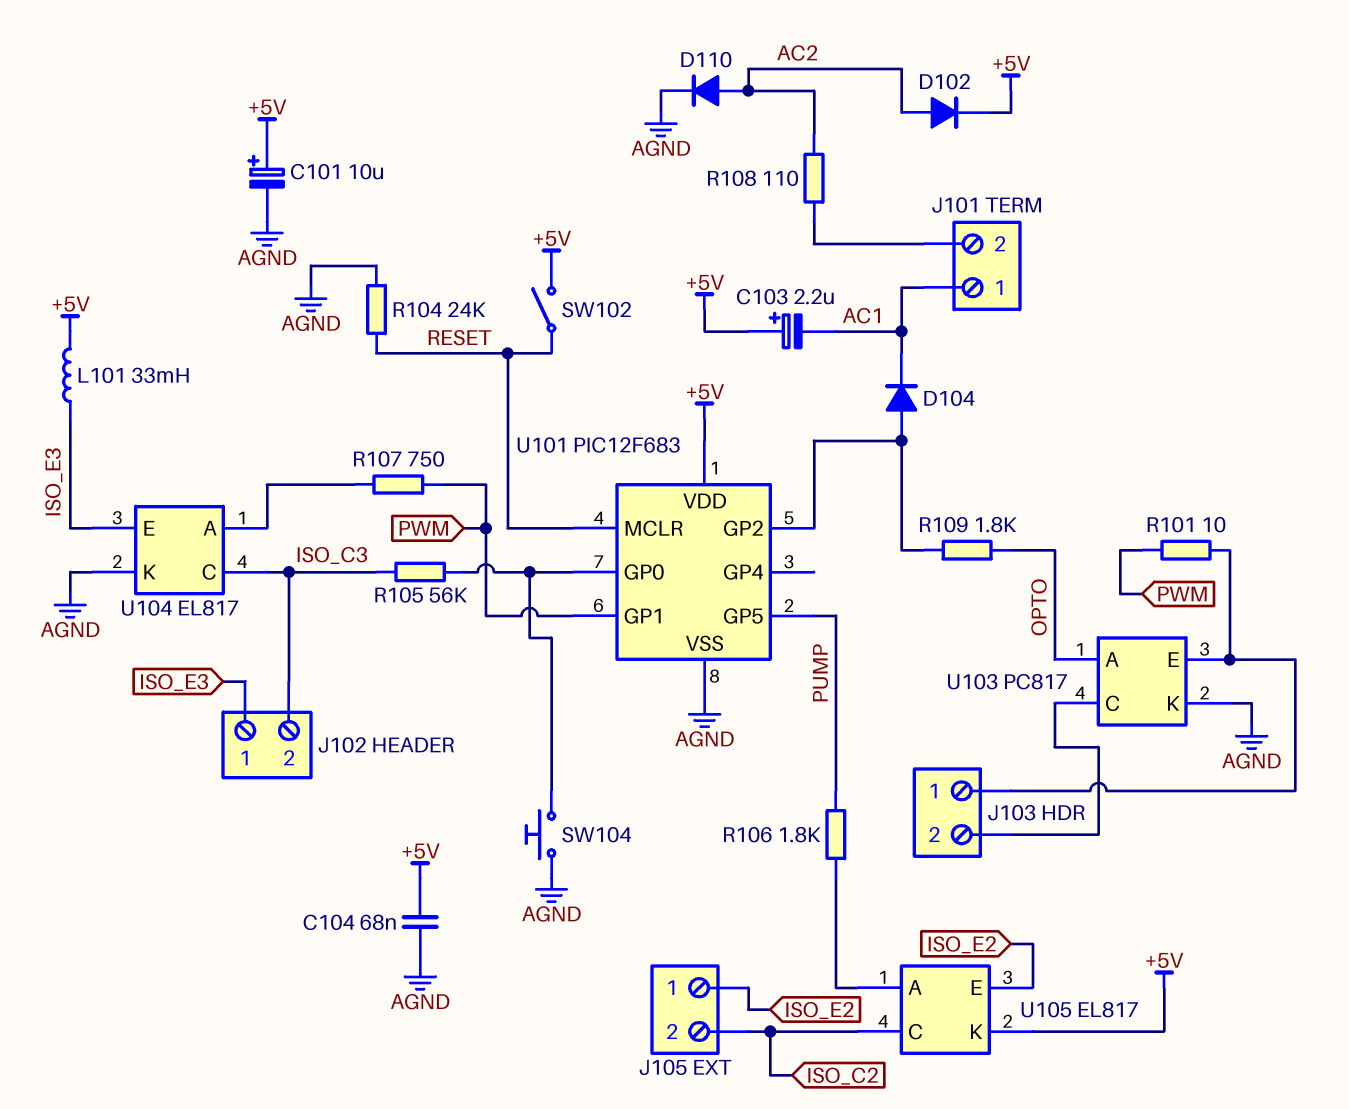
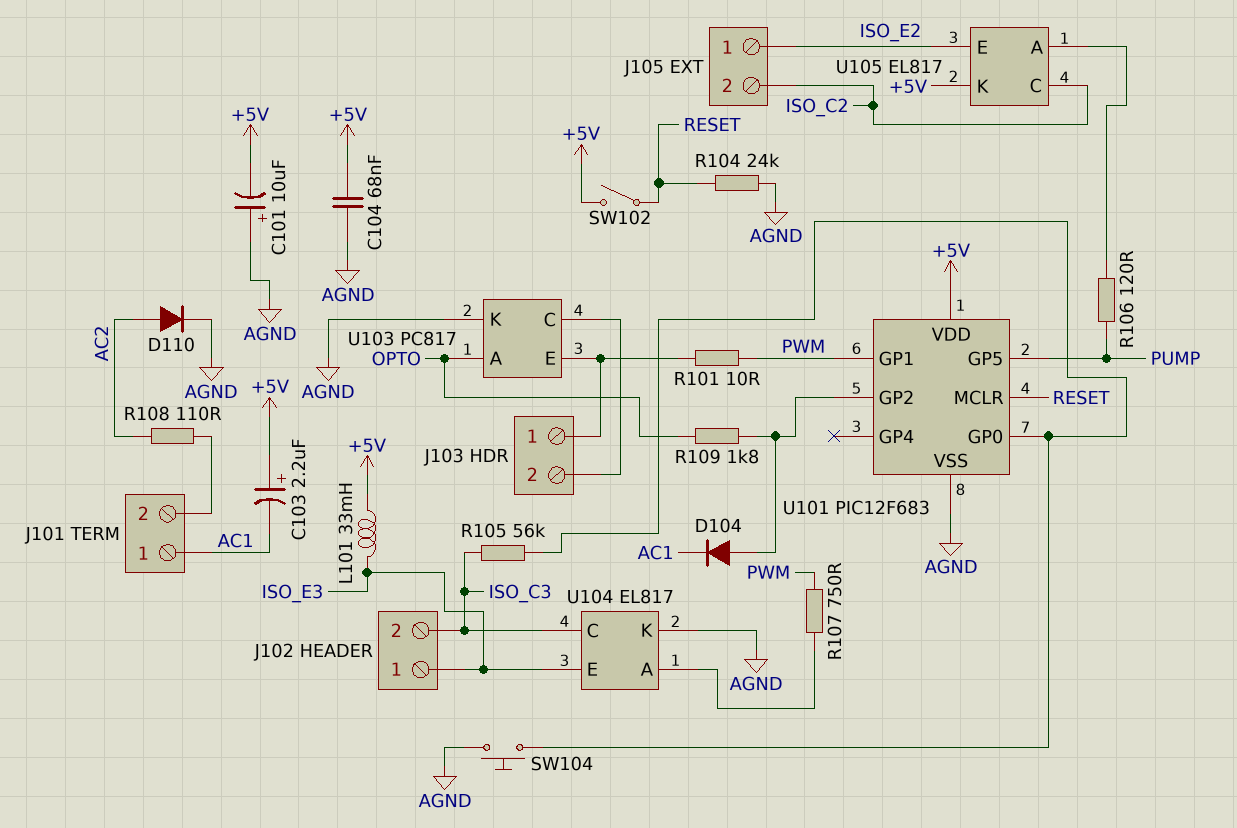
C101: 10uF (plus +5V, minus AGND) -> 10uF (plus AGND, minus +5V)
D102: diode (A AC2, K +5V) -> none
R106: 1.8k (PUMP, U105/A) -> 120 (PUMP, U105/A)

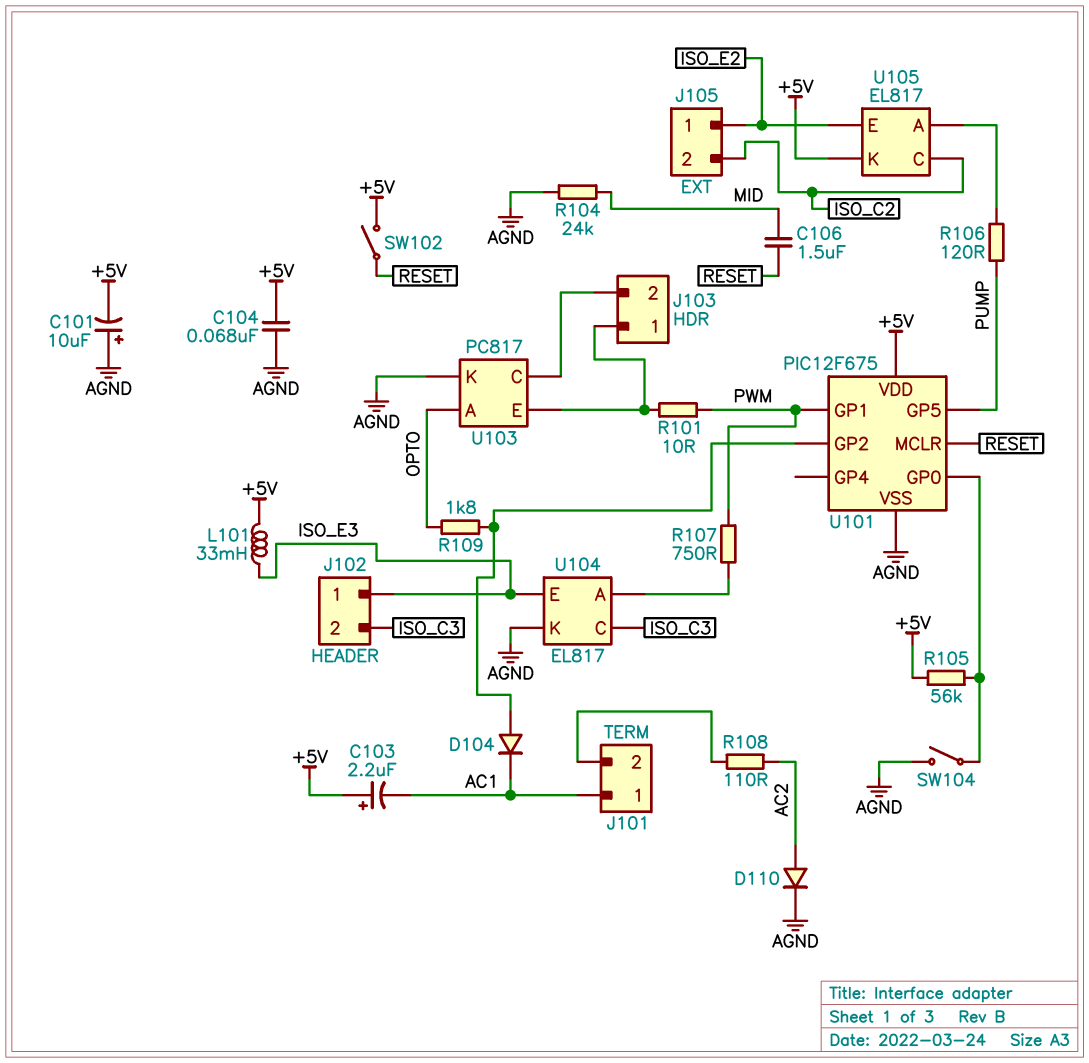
C106: none -> 1.5uF (MID, RESET)
R104: 24k (AGND, RESET) -> 24k (AGND, MID)
R105: 56k (ISO_C3, U101/GP0) -> 56k (+5V, U101/GP0)
SW104: button (AGND, U101/GP0) -> switch (AGND, U101/GP0)
U101: PIC12F683 -> PIC12F675

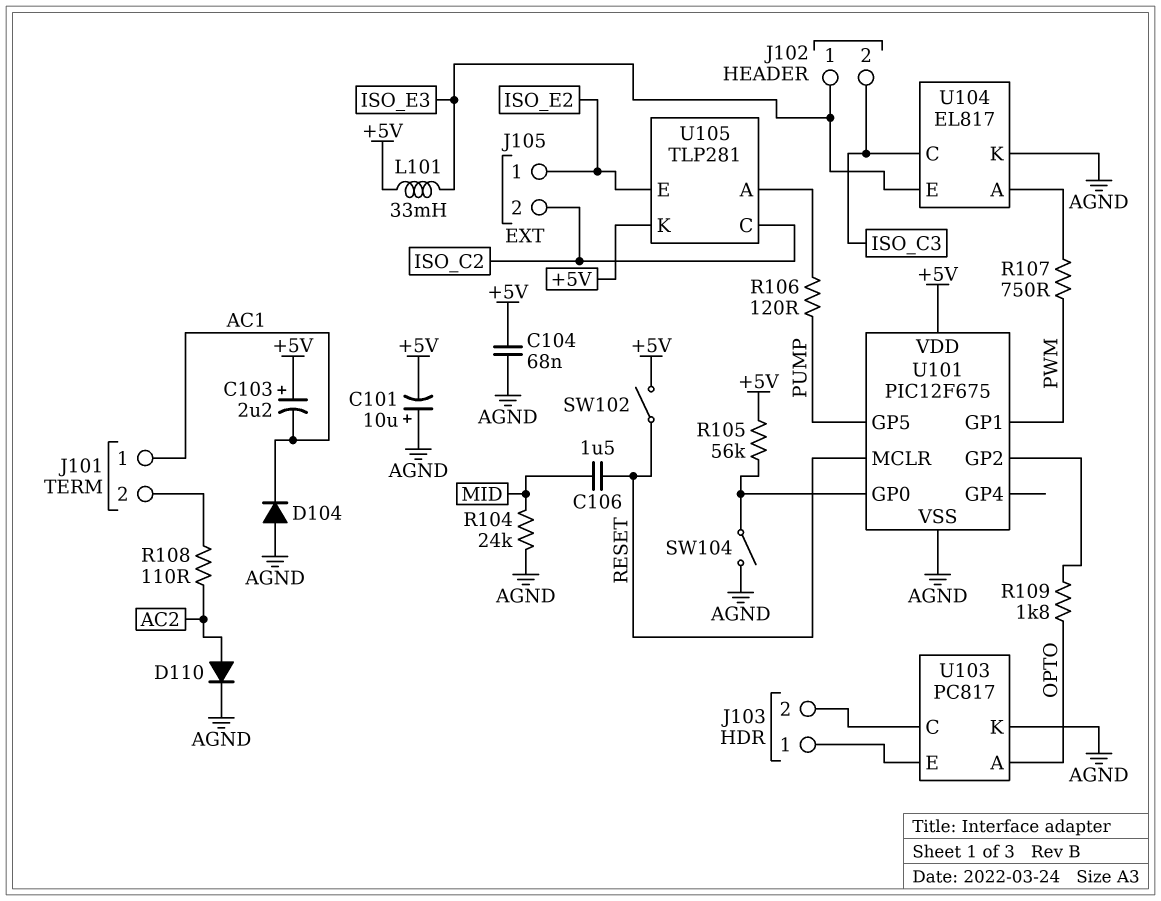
D104: diode (A U101/GP2, K AC1) -> diode (A AGND, K AC1)
R101: 10 (J103/1, PWM) -> none
U105: EL817 -> TLP281

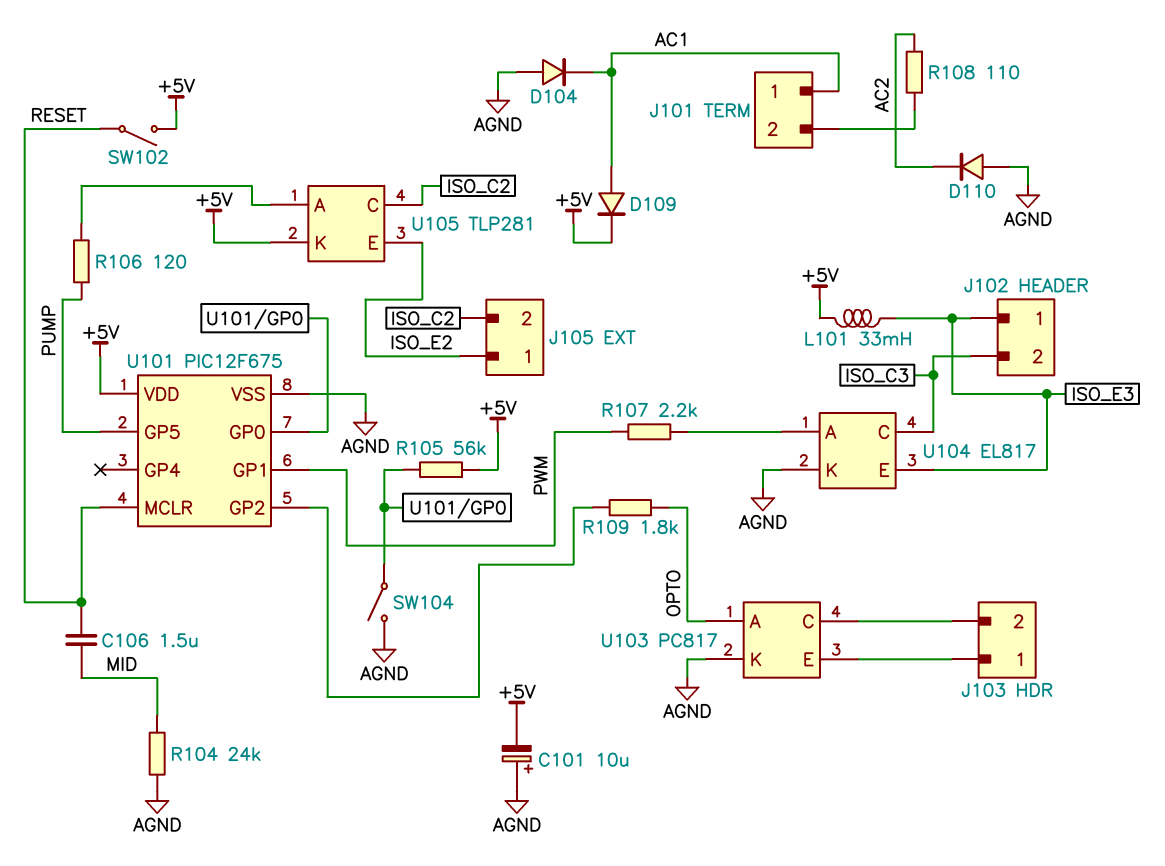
C103: 2.2uF (plus +5V, minus AC1) -> none
C104: 68nF (+5V, AGND) -> none
D109: none -> diode (A AC1, K +5V)
D110: diode (A AC2, K AGND) -> diode (A AGND, K AC2)
R107: 750 (PWM, U104/A) -> 2.2k (PWM, U104/A)

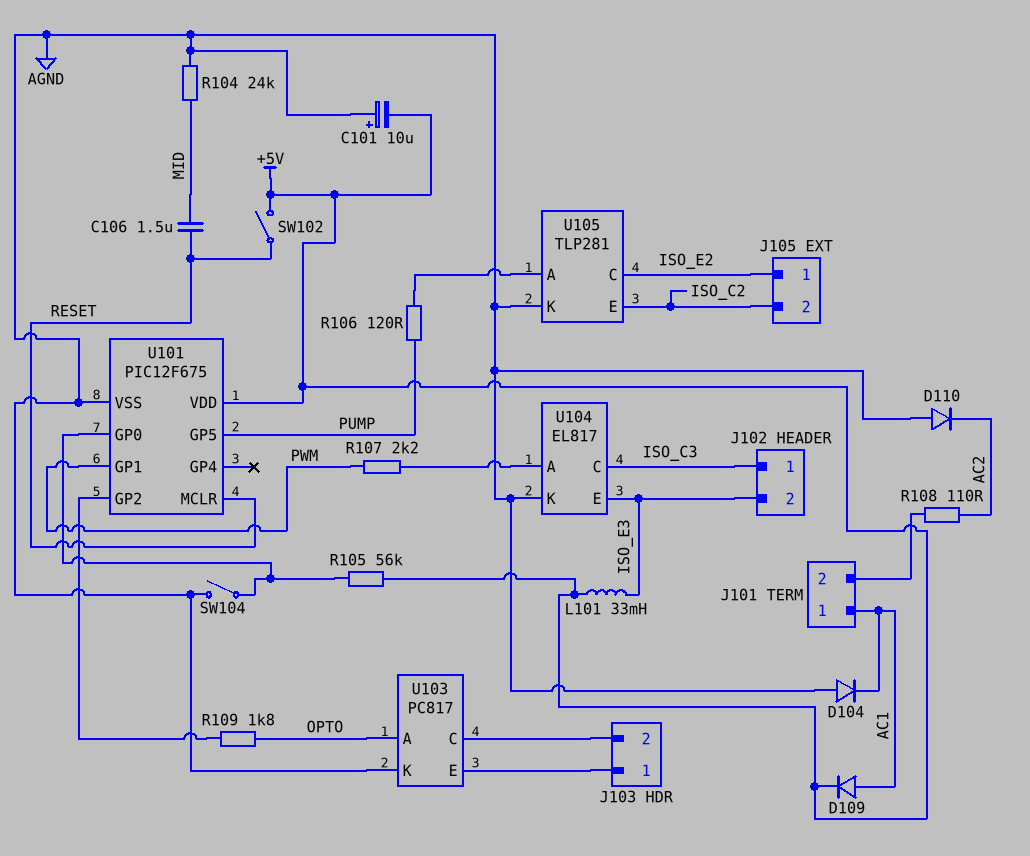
J102 pin 1: ISO_E3 -> ISO_C3
J102 pin 2: ISO_C3 -> ISO_E3
U105 pin C: ISO_C2 -> ISO_E2
U105 pin E: ISO_E2 -> ISO_C2
U105 pin K: +5V -> AGND

